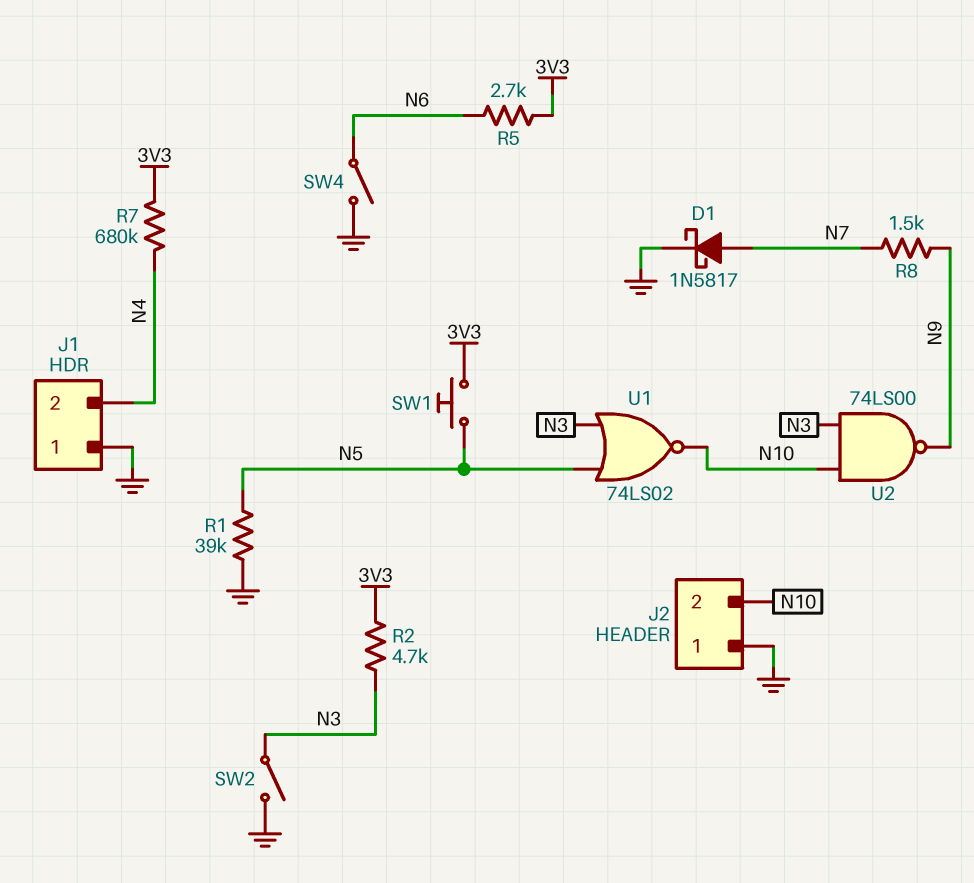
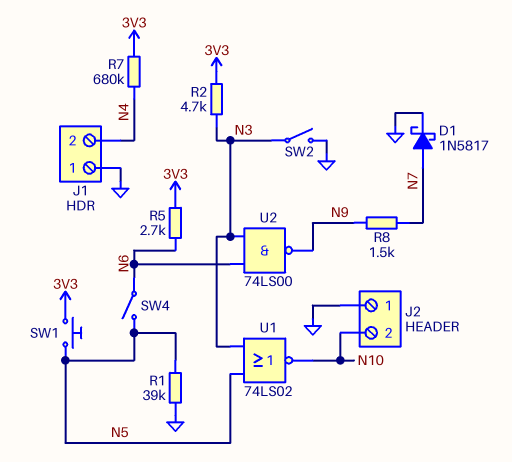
SW4: switch (GND, N6) -> switch (N5, N6)
U2: NAND 74LS00 (in N3, in N10, out N9) -> NAND 74LS00 (in N3, in N6, out N9)

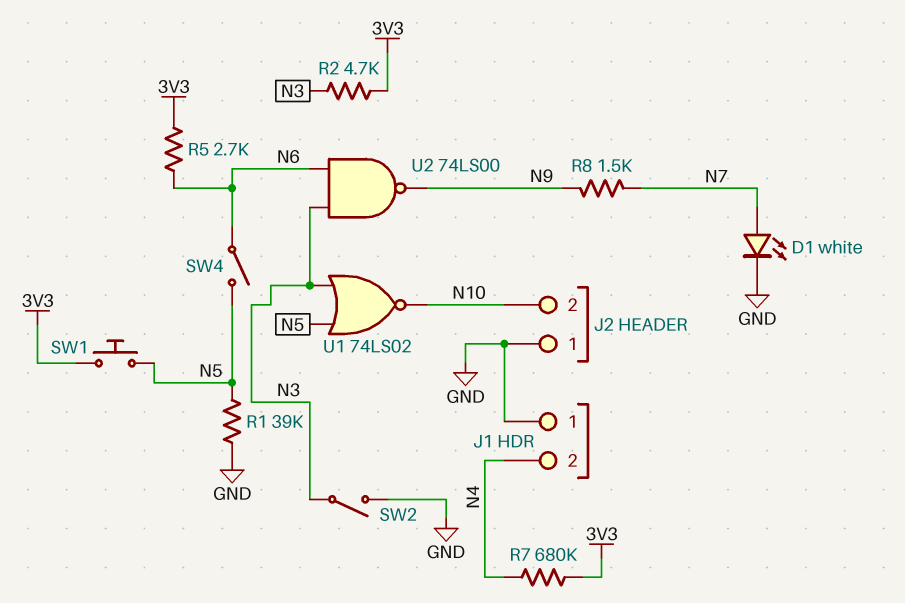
D1: schottky 1N5817 (A N7, K GND) -> LED white (A N7, K GND)

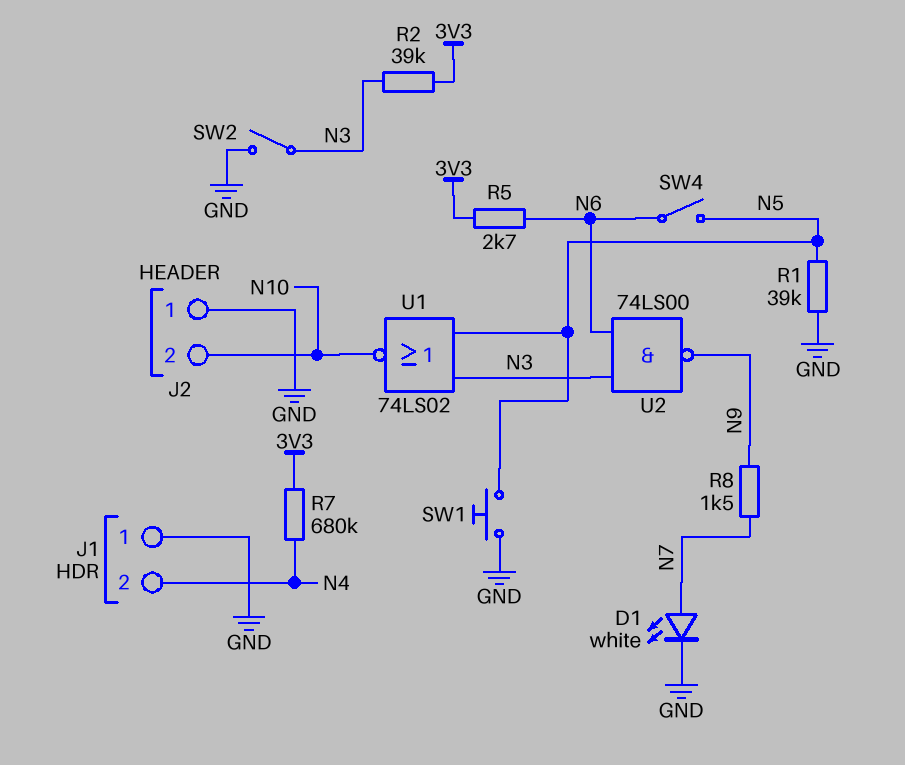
R2: 4.7k (3V3, N3) -> 39k (3V3, N3)
SW1: button (3V3, N5) -> button (GND, N5)

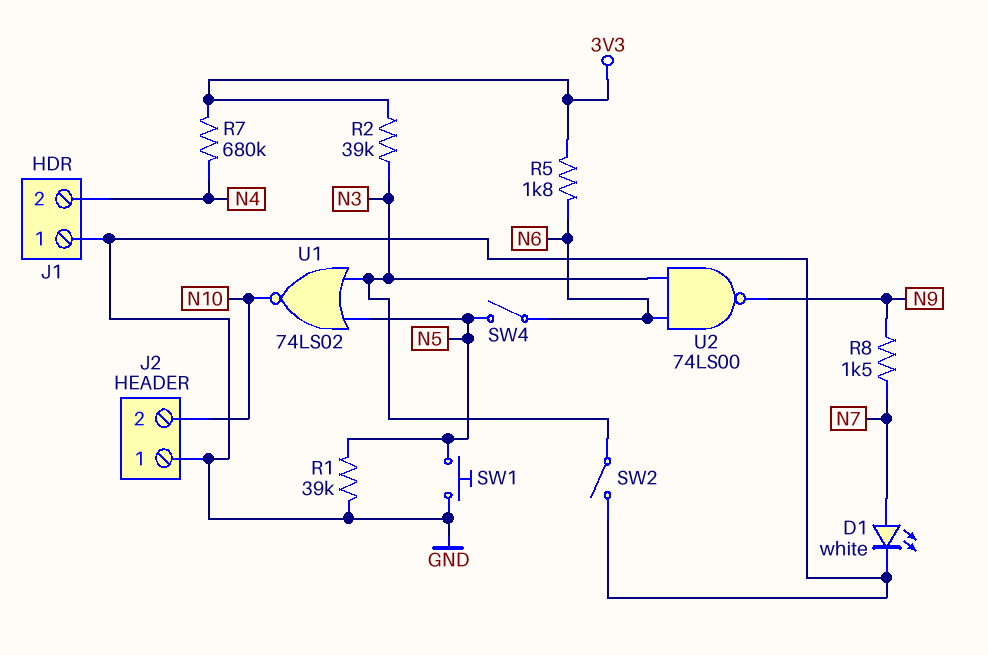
R5: 2.7k (3V3, N6) -> 1.8k (3V3, N6)

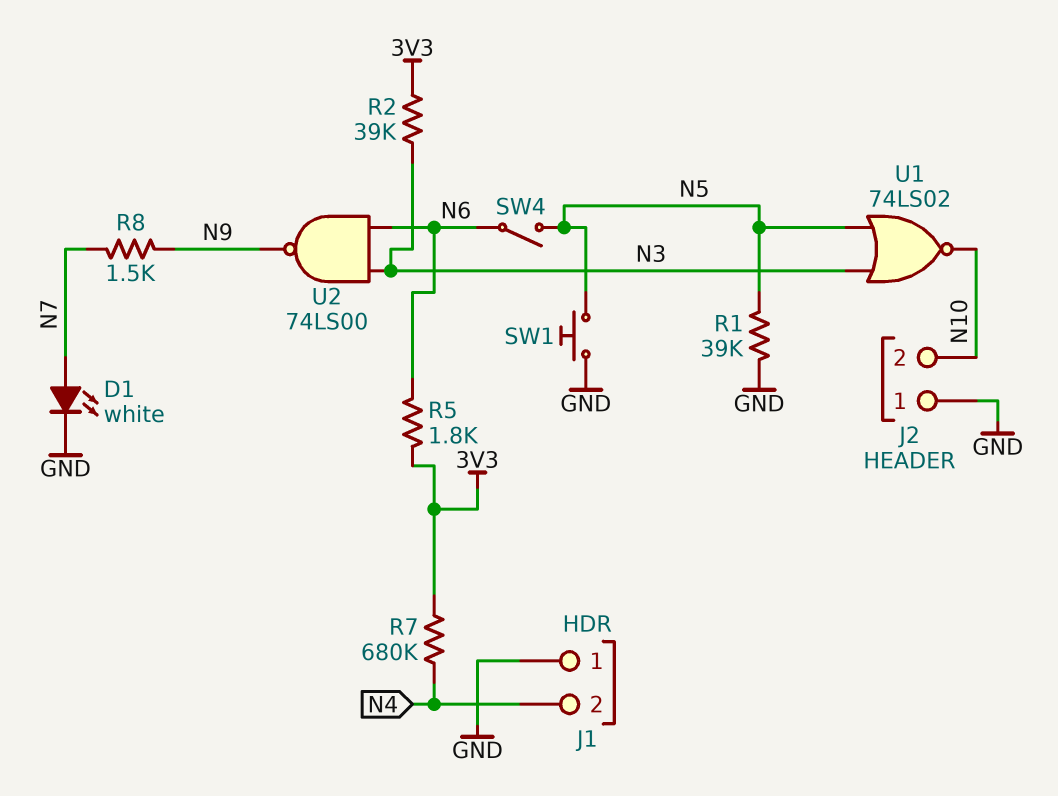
SW2: switch (GND, N3) -> none

